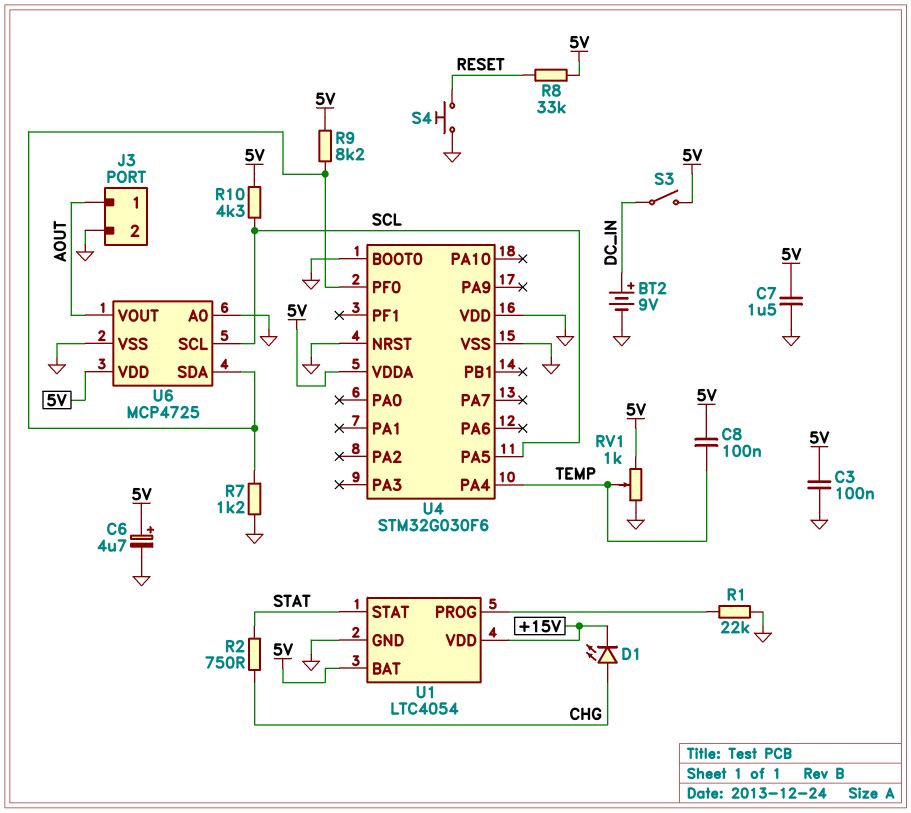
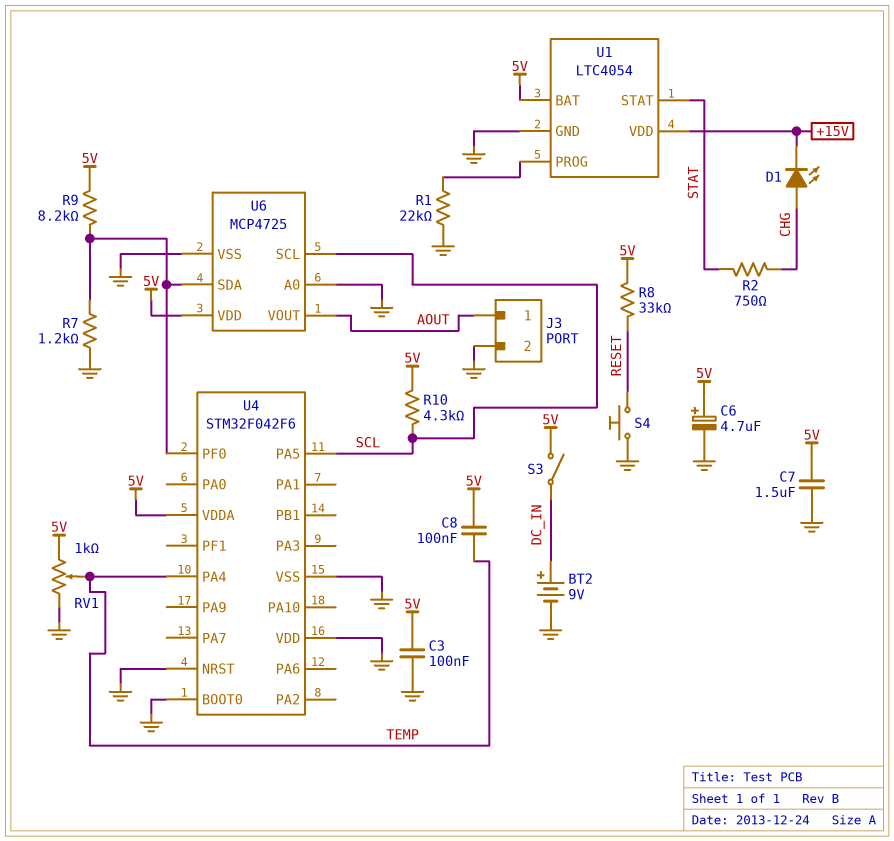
U4: STM32G030F6 -> STM32F042F6

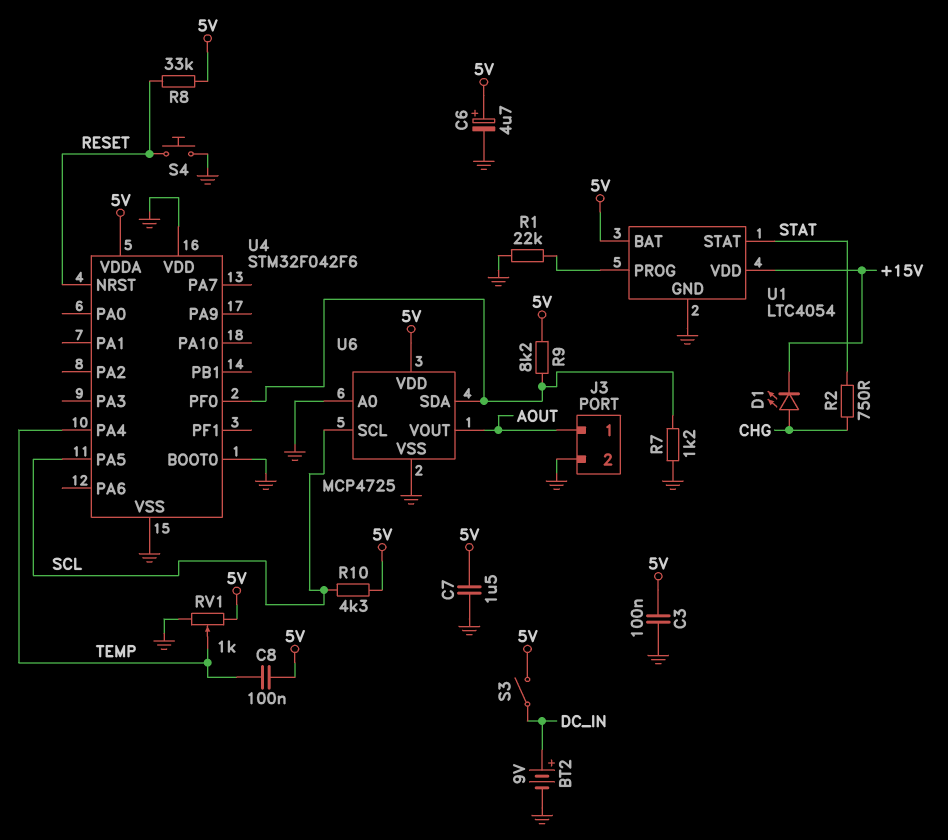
U4 pin NRST: GND -> RESET

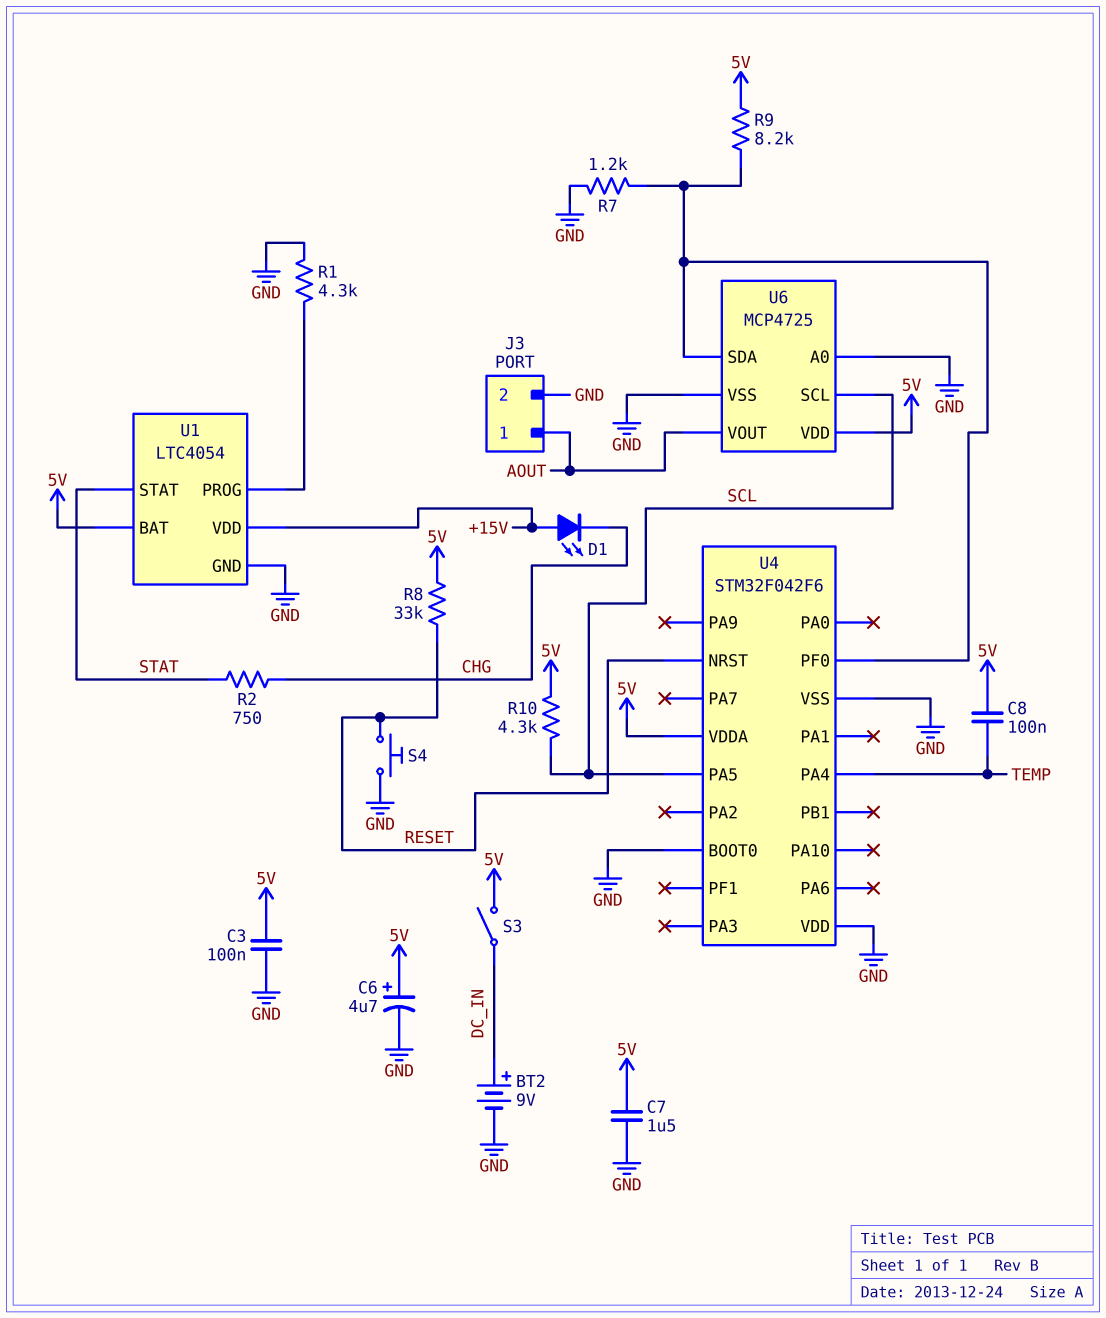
D1: LED (A CHG, K +15V) -> LED (A +15V, K CHG)
R1: 22k (GND, U1/PROG) -> 4.3k (GND, U1/PROG)
RV1: 1k (5V, GND, wiper TEMP) -> none

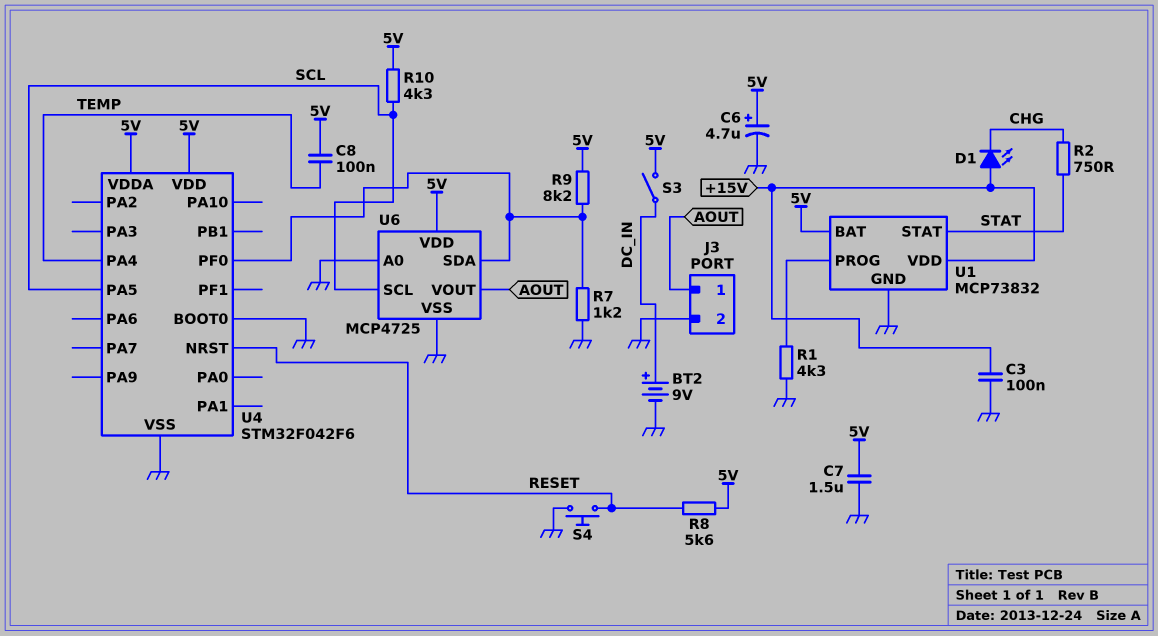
C3: 100nF (5V, GND) -> 100nF (+15V, GND)
R8: 33k (5V, RESET) -> 5.6k (5V, RESET)
U1: LTC4054 -> MCP73832
U4 pin VDD: GND -> 5V

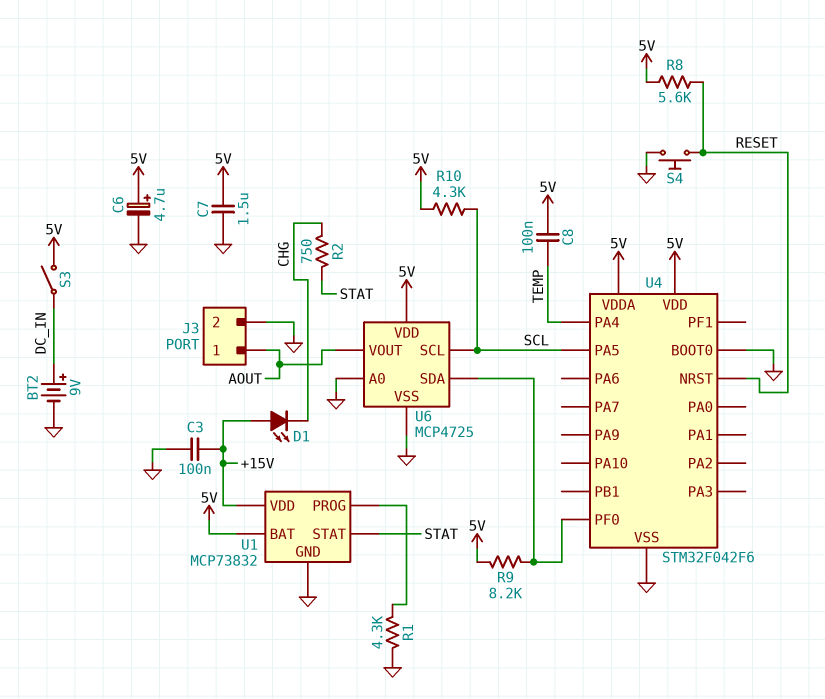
R7: 1.2k (GND, U4/PF0) -> none

